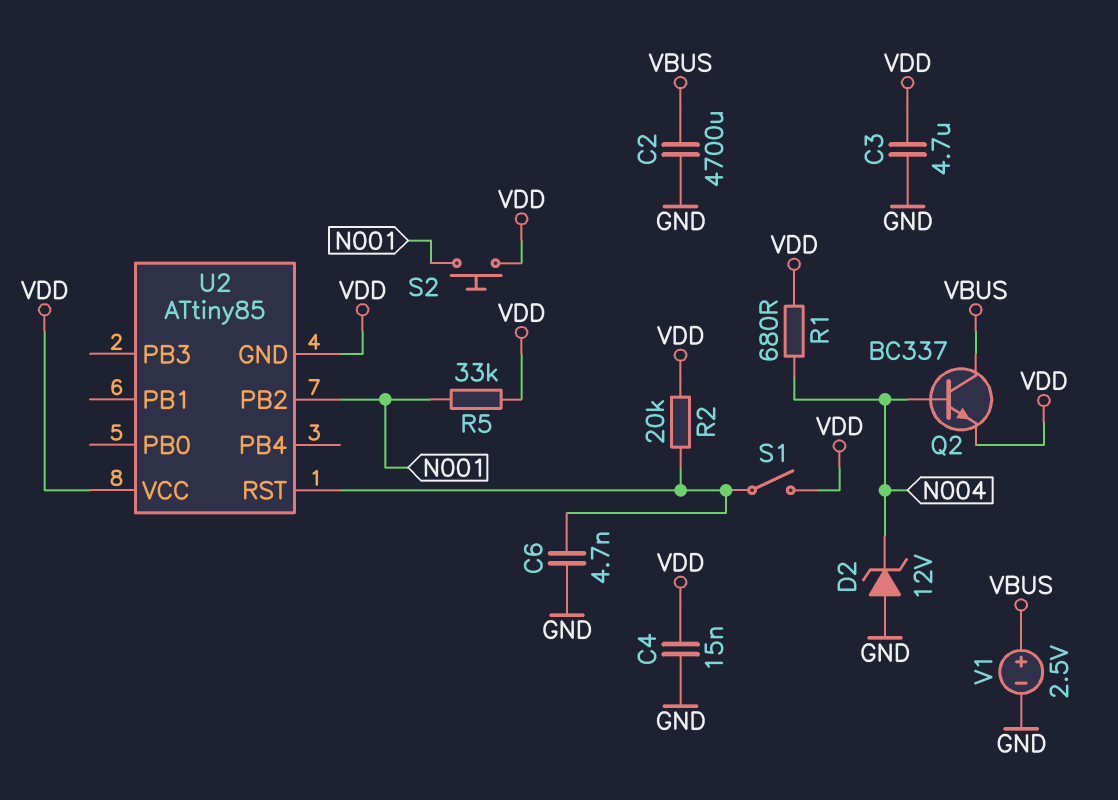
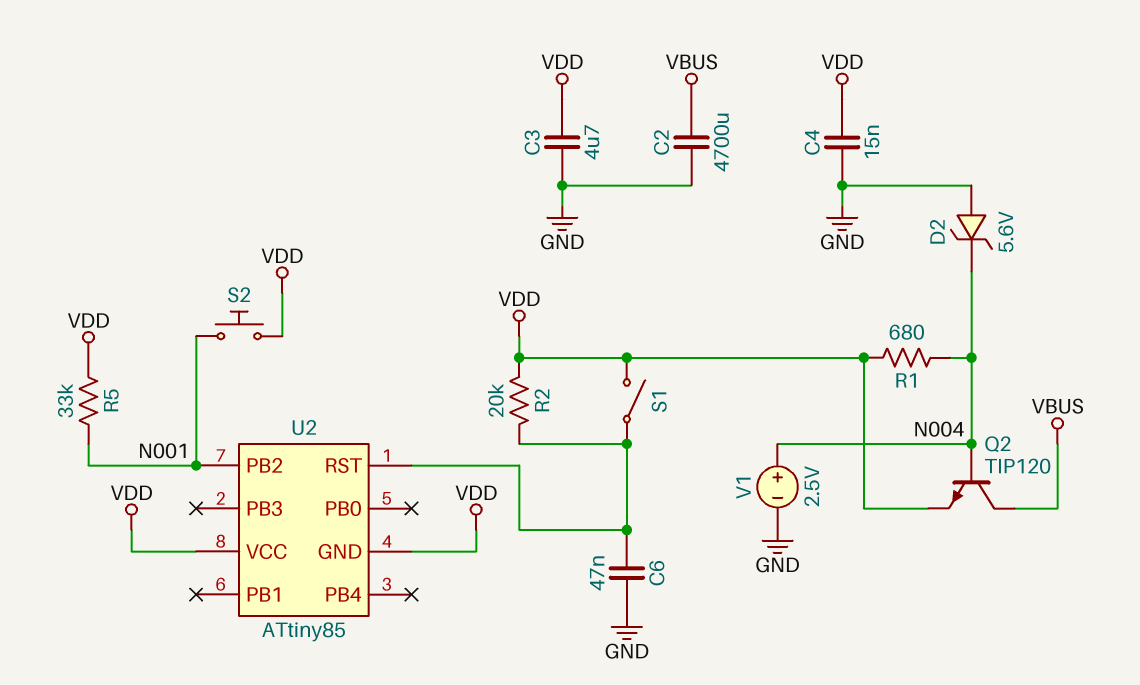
C6: 4.7nF (GND, U2/RST) -> 47nF (GND, U2/RST)
D2: zener 12V (A GND, K N004) -> zener 5.6V (A GND, K N004)
Q2: NPN BC337 (B N004, C VBUS, E VDD) -> NPN TIP120 (B N004, C VBUS, E VDD)
V1: 2.5V (plus VBUS, minus GND) -> 2.5V (plus N004, minus GND)

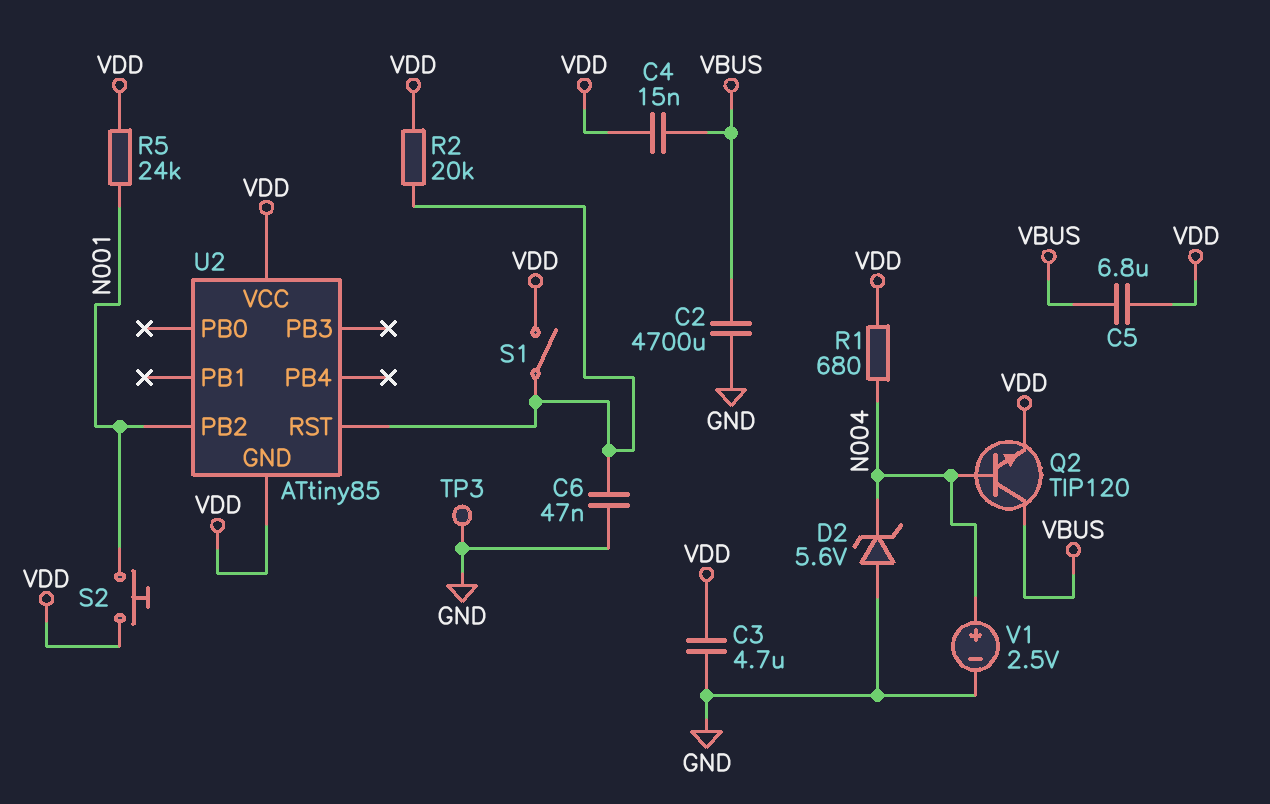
C4: 15nF (GND, VDD) -> 15nF (VBUS, VDD)
C5: none -> 6.8uF (VBUS, VDD)
R5: 33k (N001, VDD) -> 24k (N001, VDD)
TP3: none -> test point (GND)

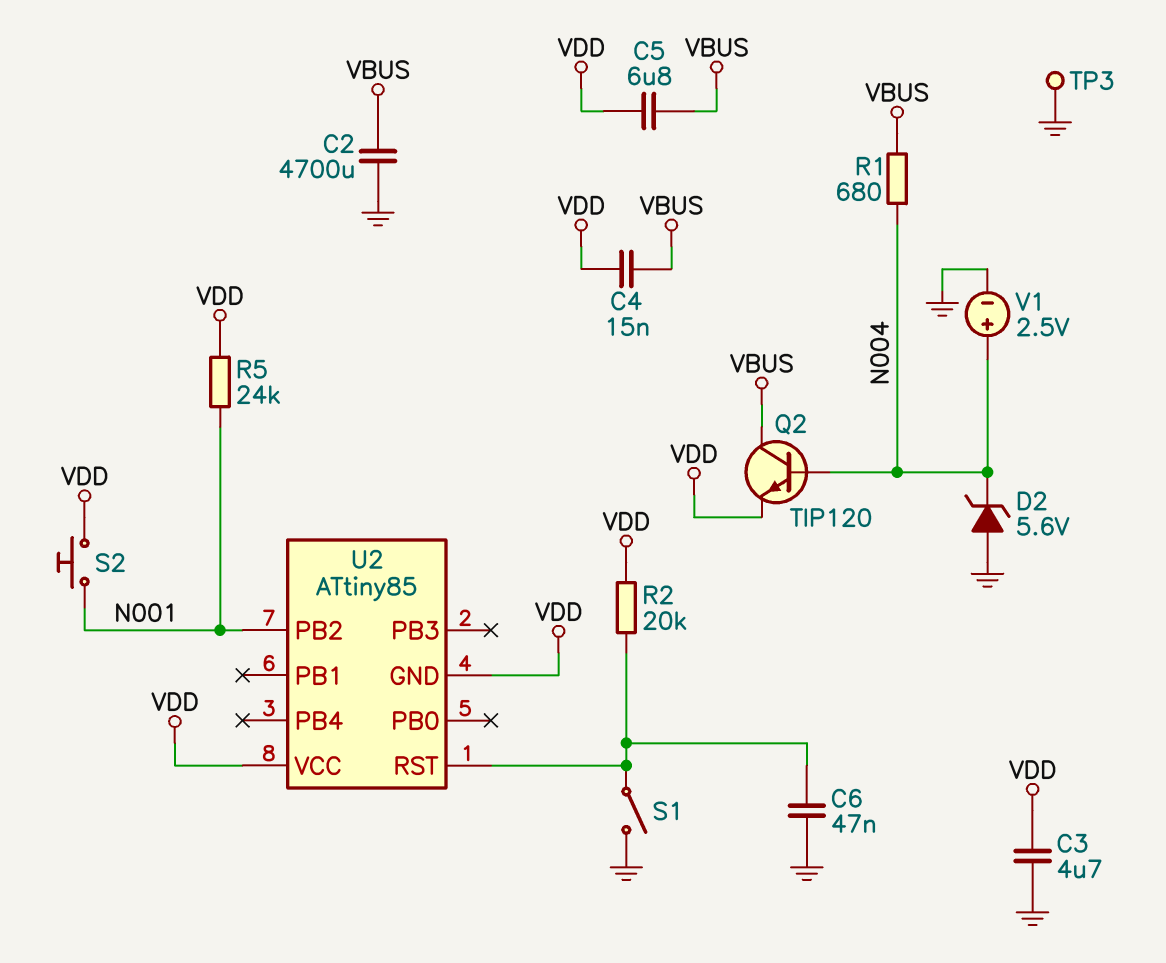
R1: 680 (N004, VDD) -> 680 (N004, VBUS)
S1: switch (U2/RST, VDD) -> switch (GND, U2/RST)

